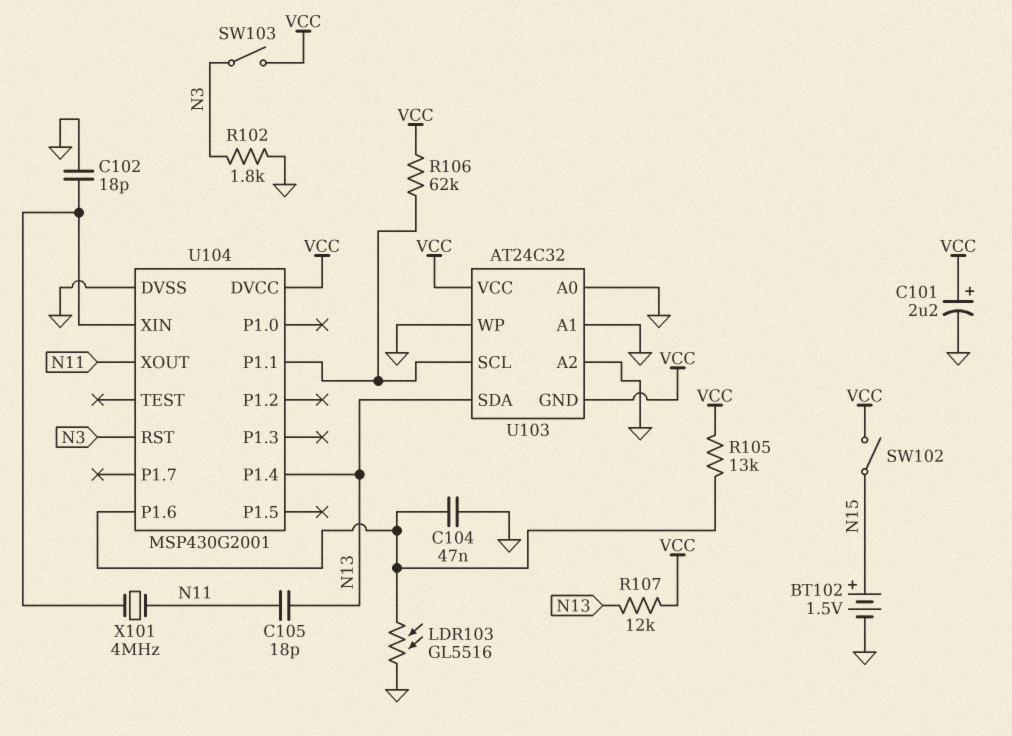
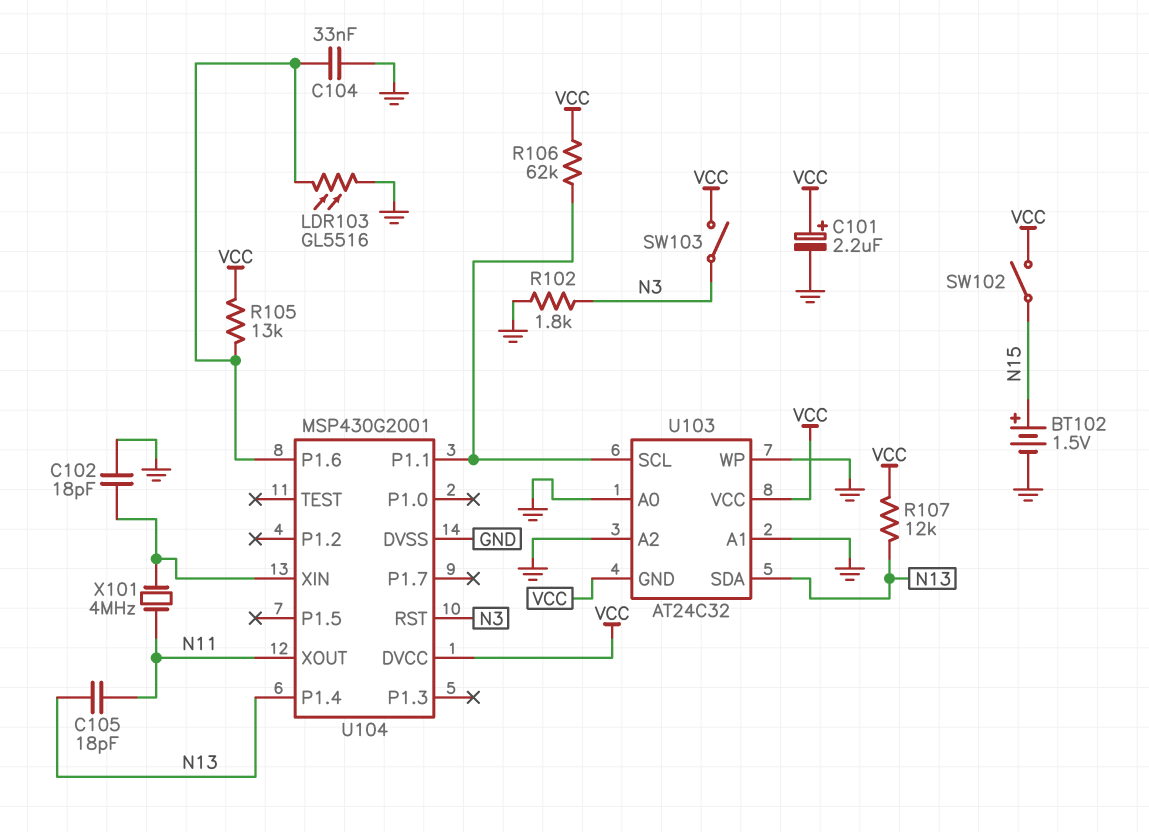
C104: 47nF (GND, U104/P1.6) -> 33nF (GND, U104/P1.6)

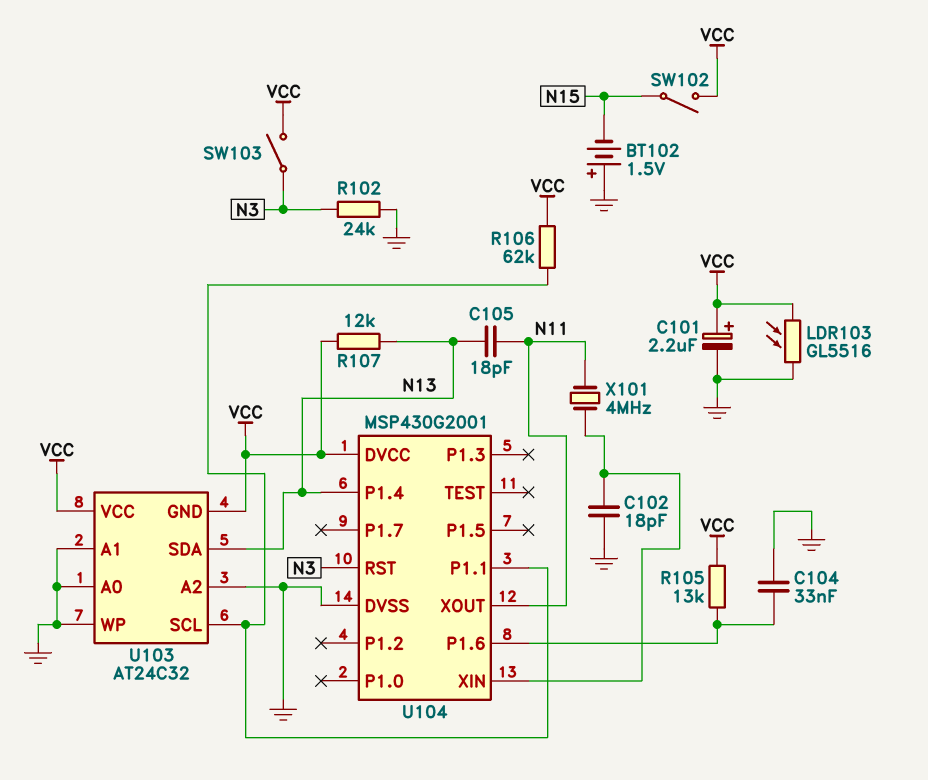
BT102: 1.5V (plus N15, minus GND) -> 1.5V (plus GND, minus N15)
LDR103: GL5516 (GND, U104/P1.6) -> GL5516 (GND, VCC)
R102: 1.8k (GND, N3) -> 24k (GND, N3)

